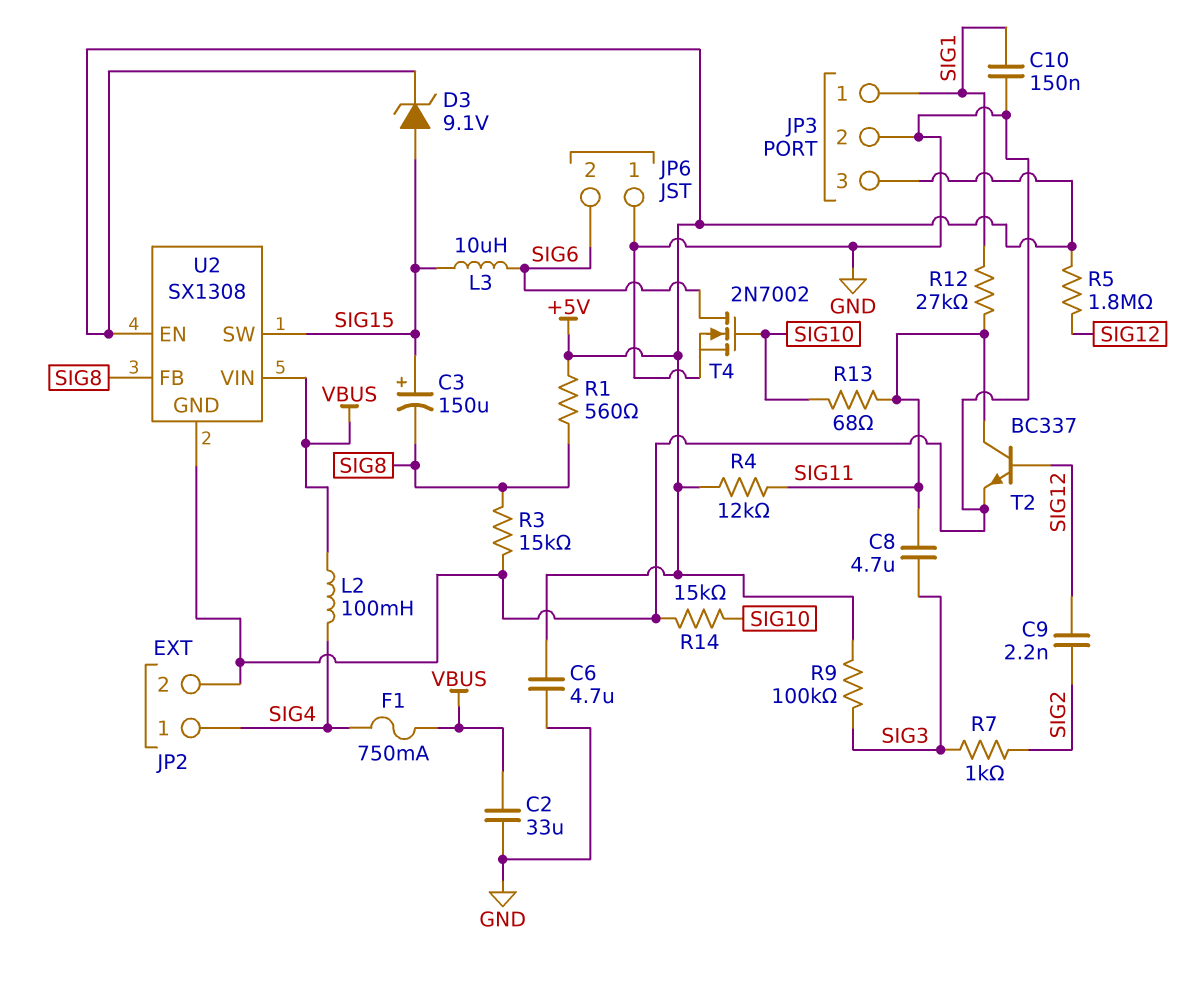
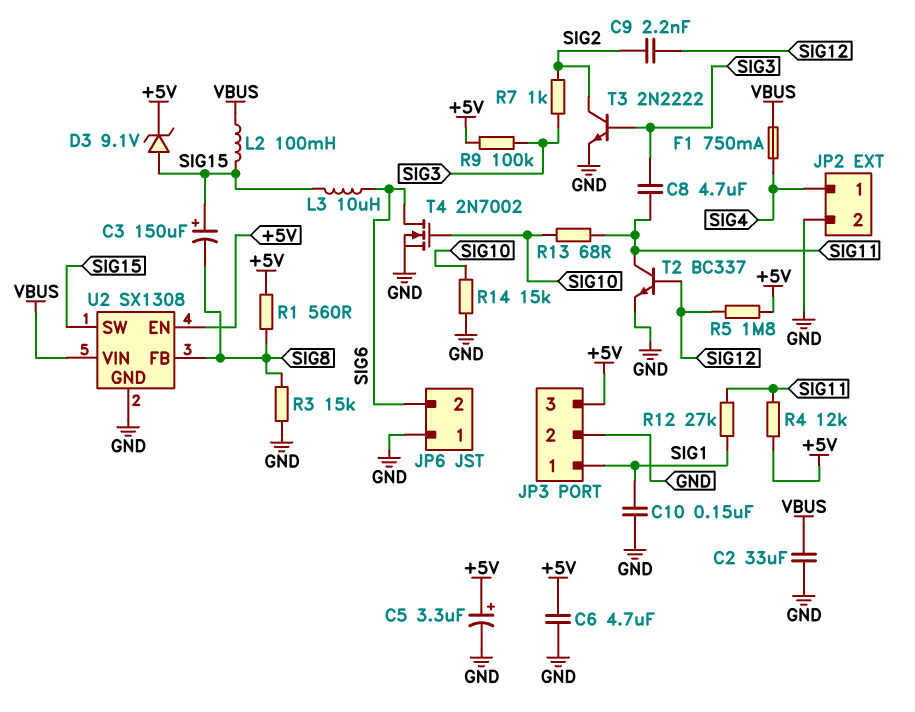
C5: none -> 3.3uF (plus +5V, minus GND)
L2: 100mH (SIG4, VBUS) -> 100mH (SIG15, VBUS)
T3: none -> NPN 2N2222 (B SIG3, C SIG2, E GND)

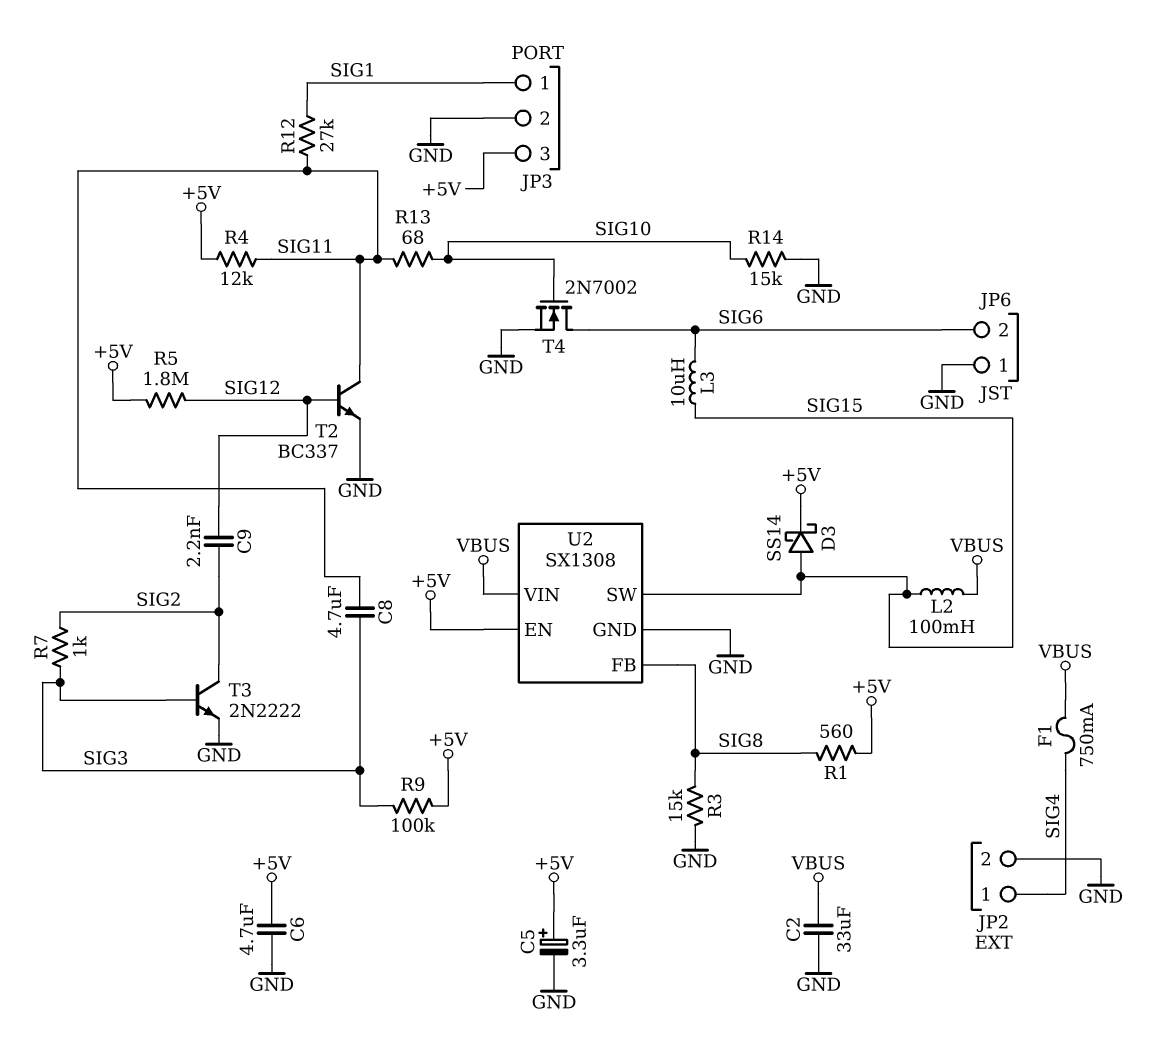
C3: 150uF (plus SIG15, minus SIG8) -> none
C10: 150nF (GND, SIG1) -> none
D3: zener 9.1V (A SIG15, K +5V) -> schottky SS14 (A SIG15, K +5V)

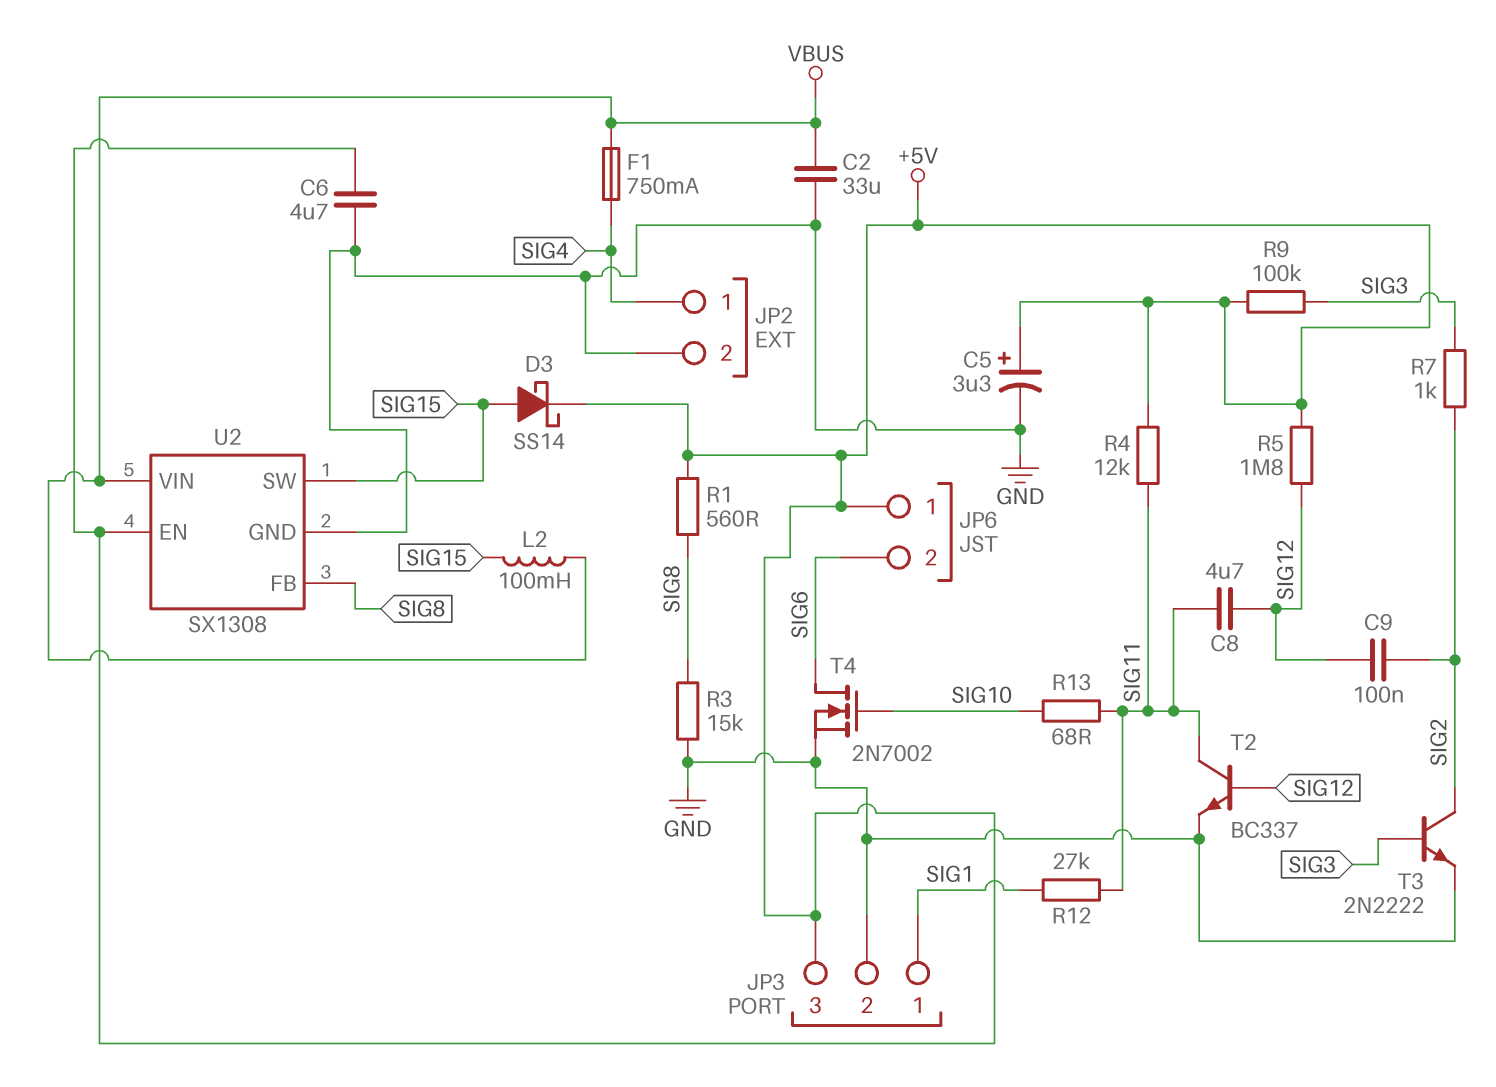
C8: 4.7uF (SIG3, SIG11) -> 4.7uF (SIG11, SIG12)
C9: 2.2nF (SIG2, SIG12) -> 100nF (SIG2, SIG12)
JP6 pin 1: GND -> +5V
L3: 10uH (SIG6, SIG15) -> none
R14: 15k (GND, SIG10) -> none

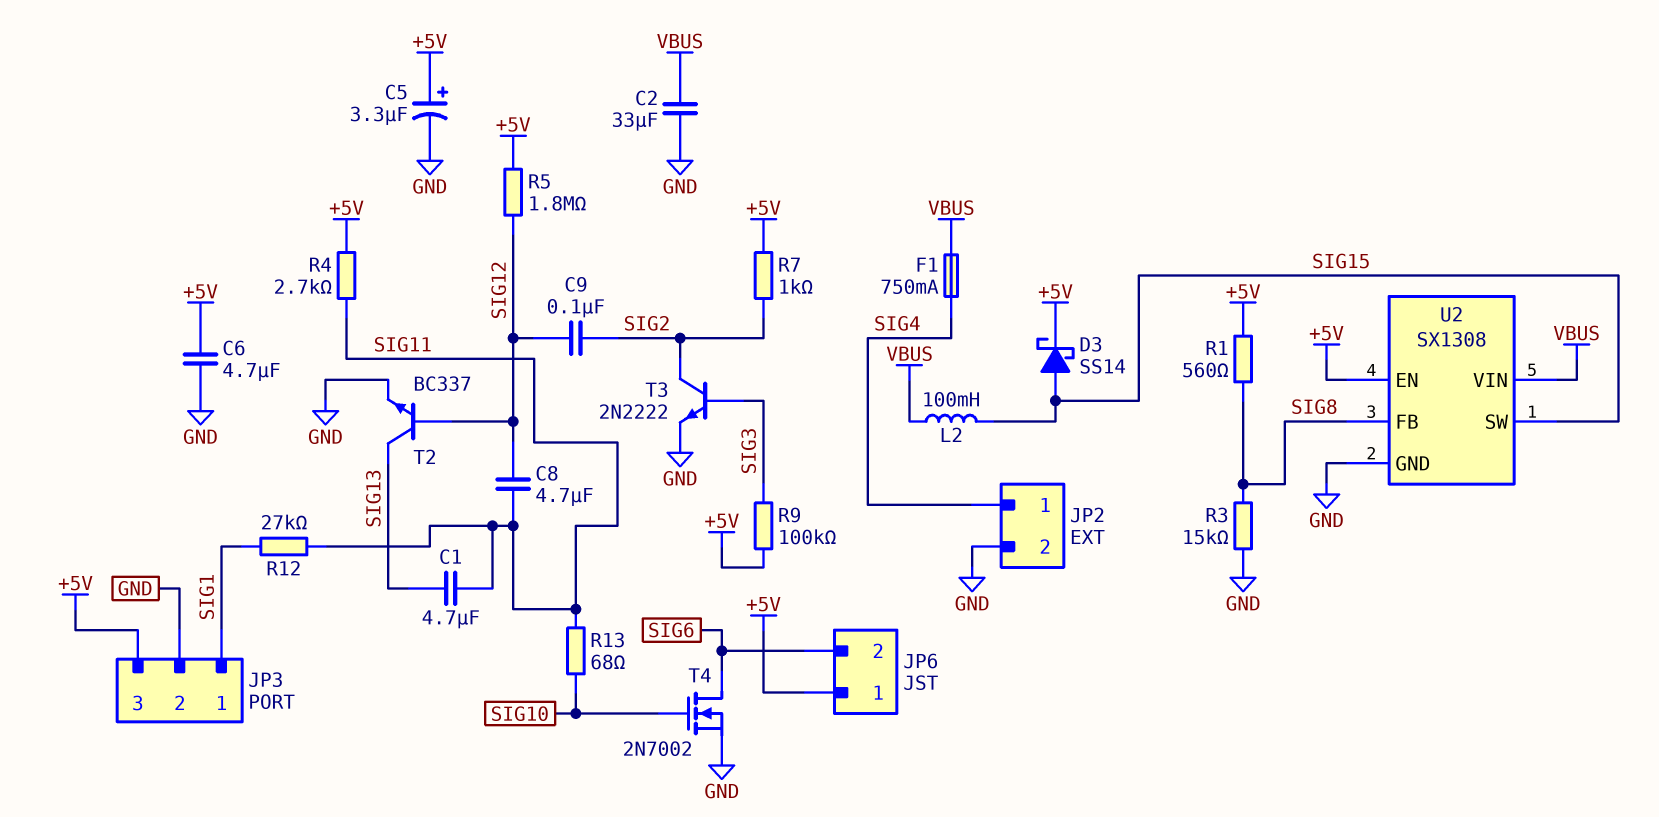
C1: none -> 4.7uF (SIG11, SIG13)
R4: 12k (+5V, SIG11) -> 2.7k (+5V, SIG11)
R7: 1k (SIG2, SIG3) -> 1k (+5V, SIG2)
T2: NPN BC337 (B SIG12, C SIG11, E GND) -> NPN BC337 (B SIG12, C SIG13, E GND)

